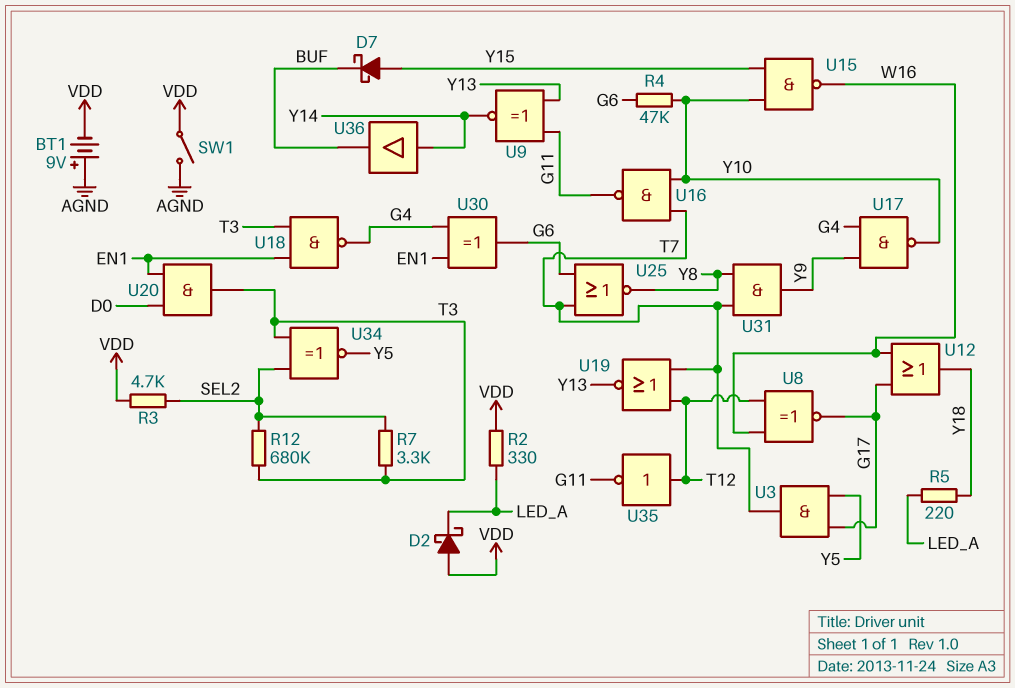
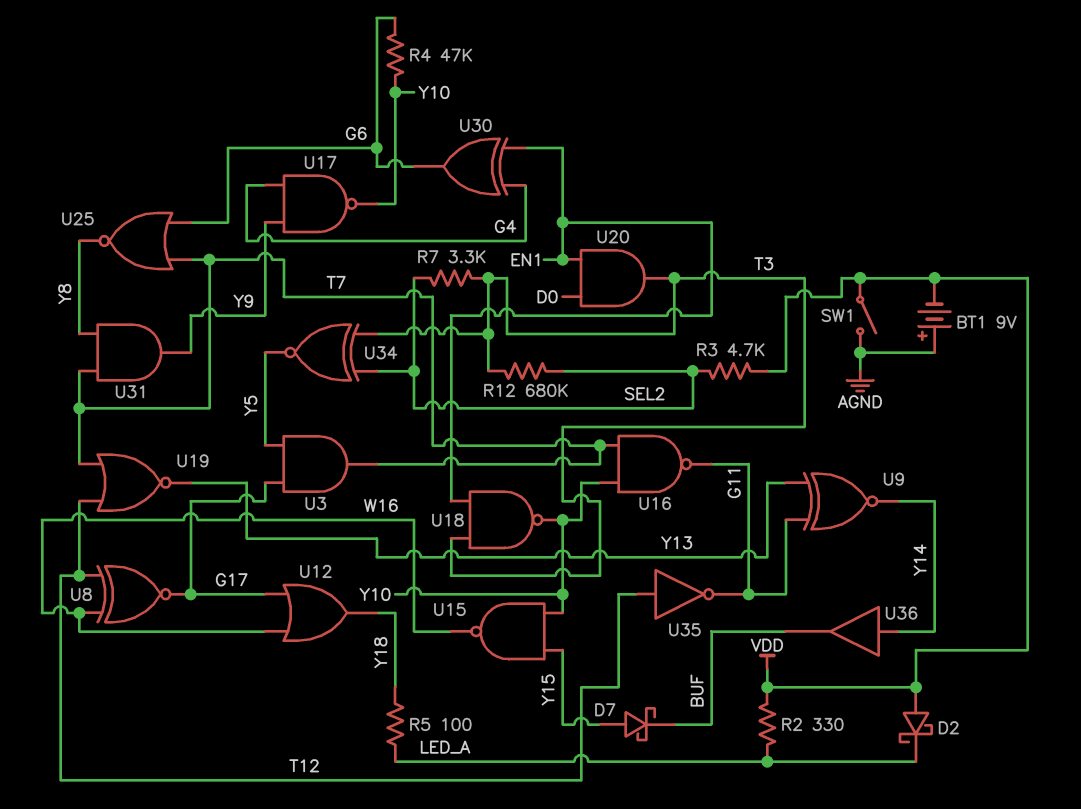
R5: 220 (LED_A, Y18) -> 100 (LED_A, Y18)
U18: NAND (in EN1, in T3, out G4) -> NAND (in EN1, in T3, out Y10)

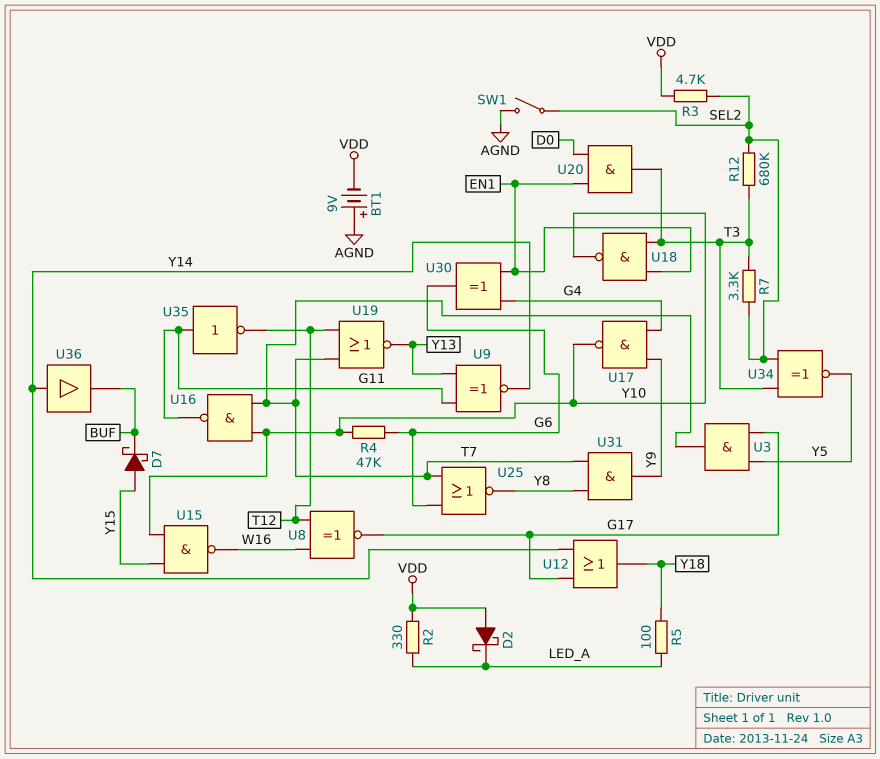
SW1: switch (AGND, VDD) -> switch (AGND, SEL2)
U12: OR (in G17, in W16, out Y18) -> OR (in G17, in Y14, out Y18)
U35: NOT (in T12, out G11) -> NOT (in G11, out T12)

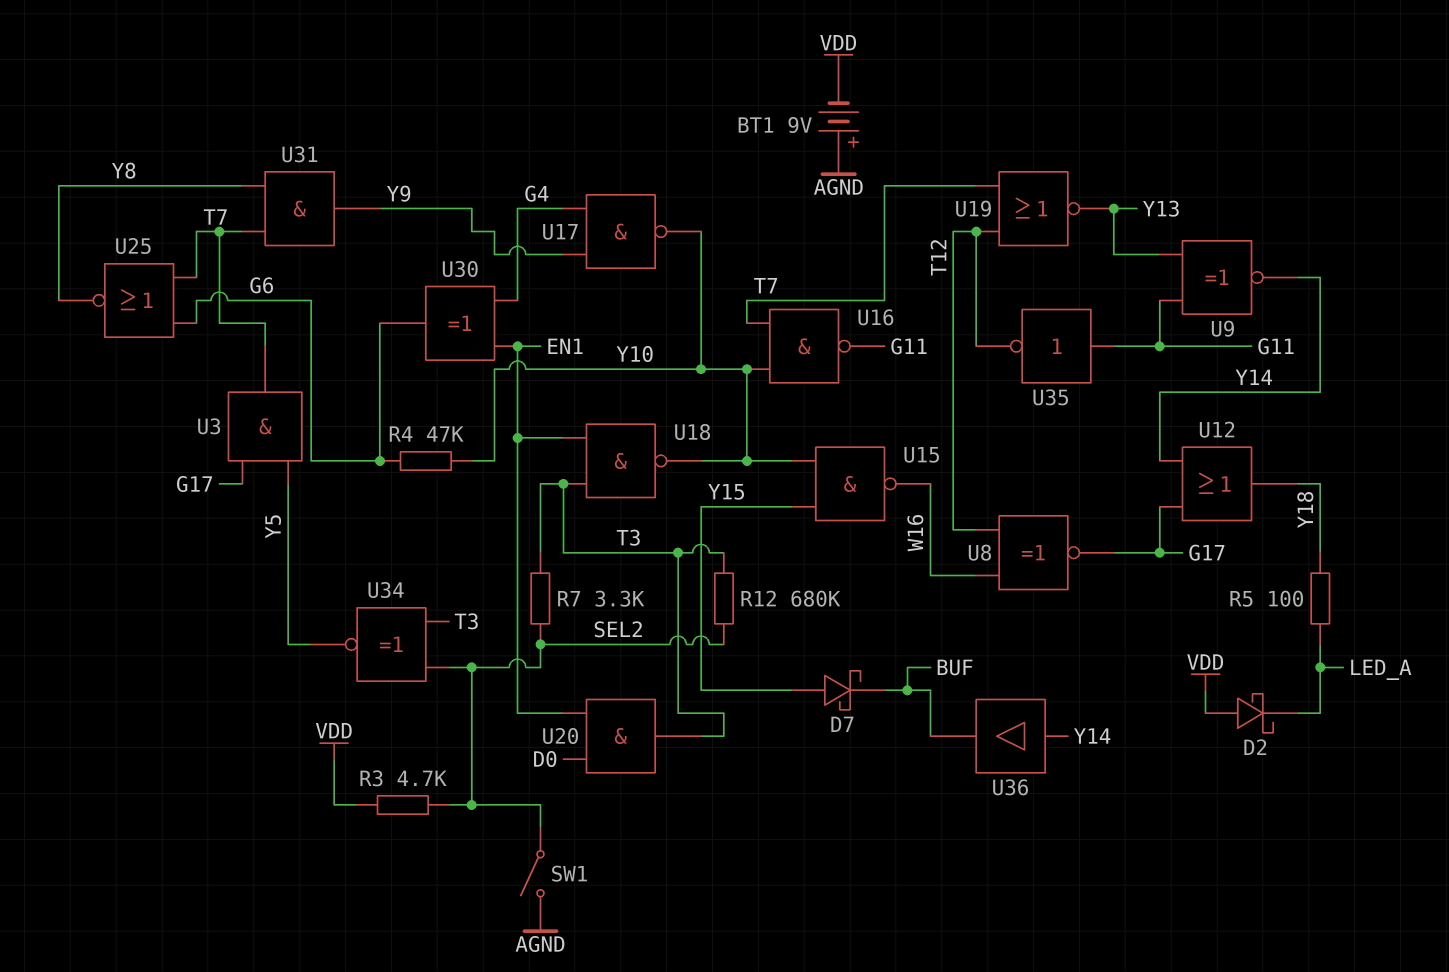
R2: 330 (LED_A, VDD) -> none

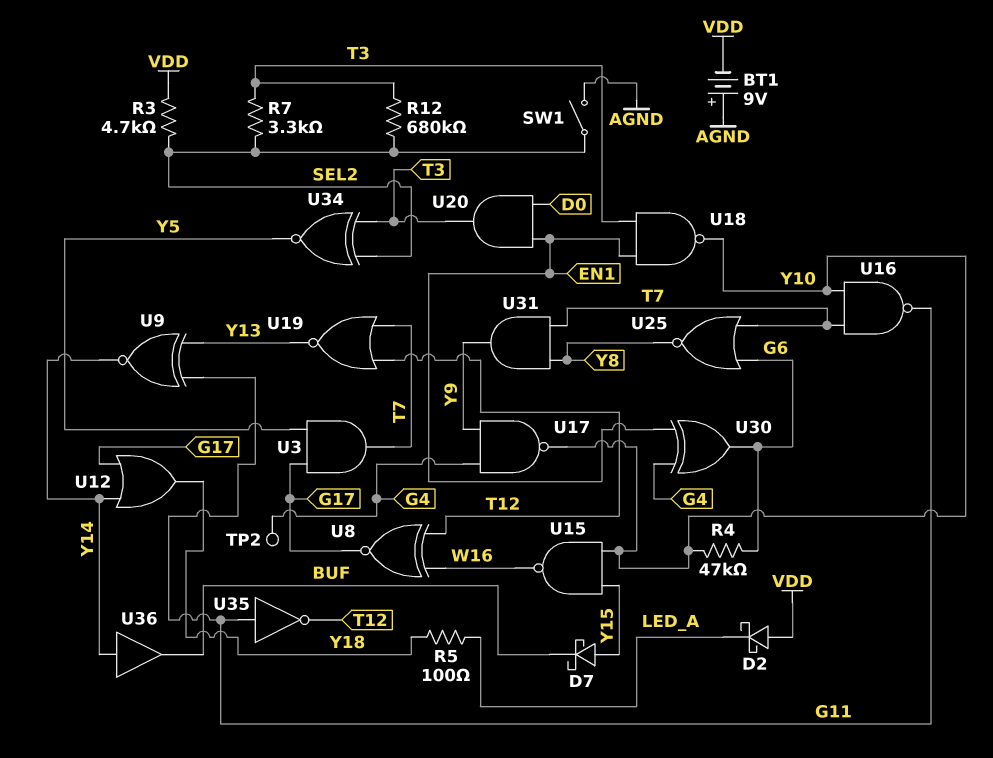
TP2: none -> test point (G4)

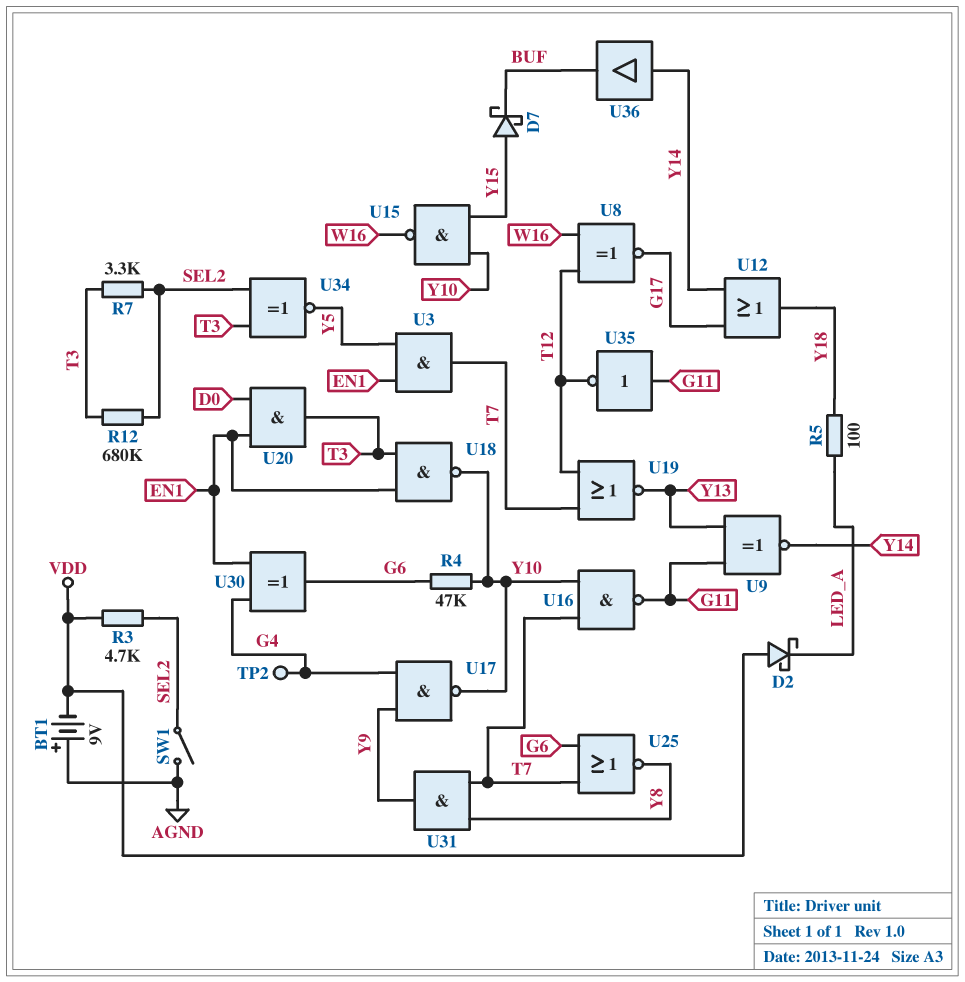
U3: AND (in G17, in Y5, out T7) -> AND (in EN1, in Y5, out T7)

